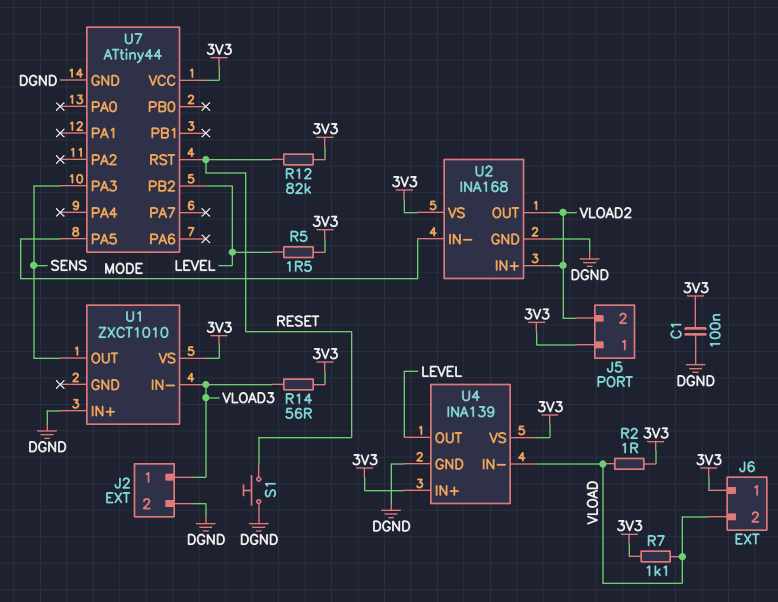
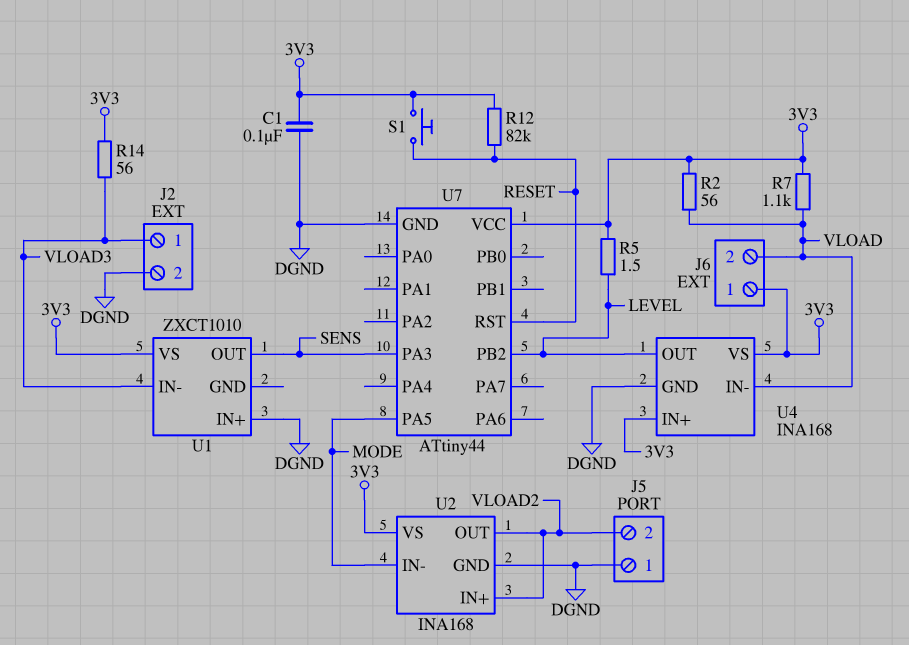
J5 pin 1: 3V3 -> DGND
R2: 1 (3V3, VLOAD) -> 56 (3V3, VLOAD)
S1: button (DGND, RESET) -> button (3V3, RESET)
U4: INA139 -> INA168

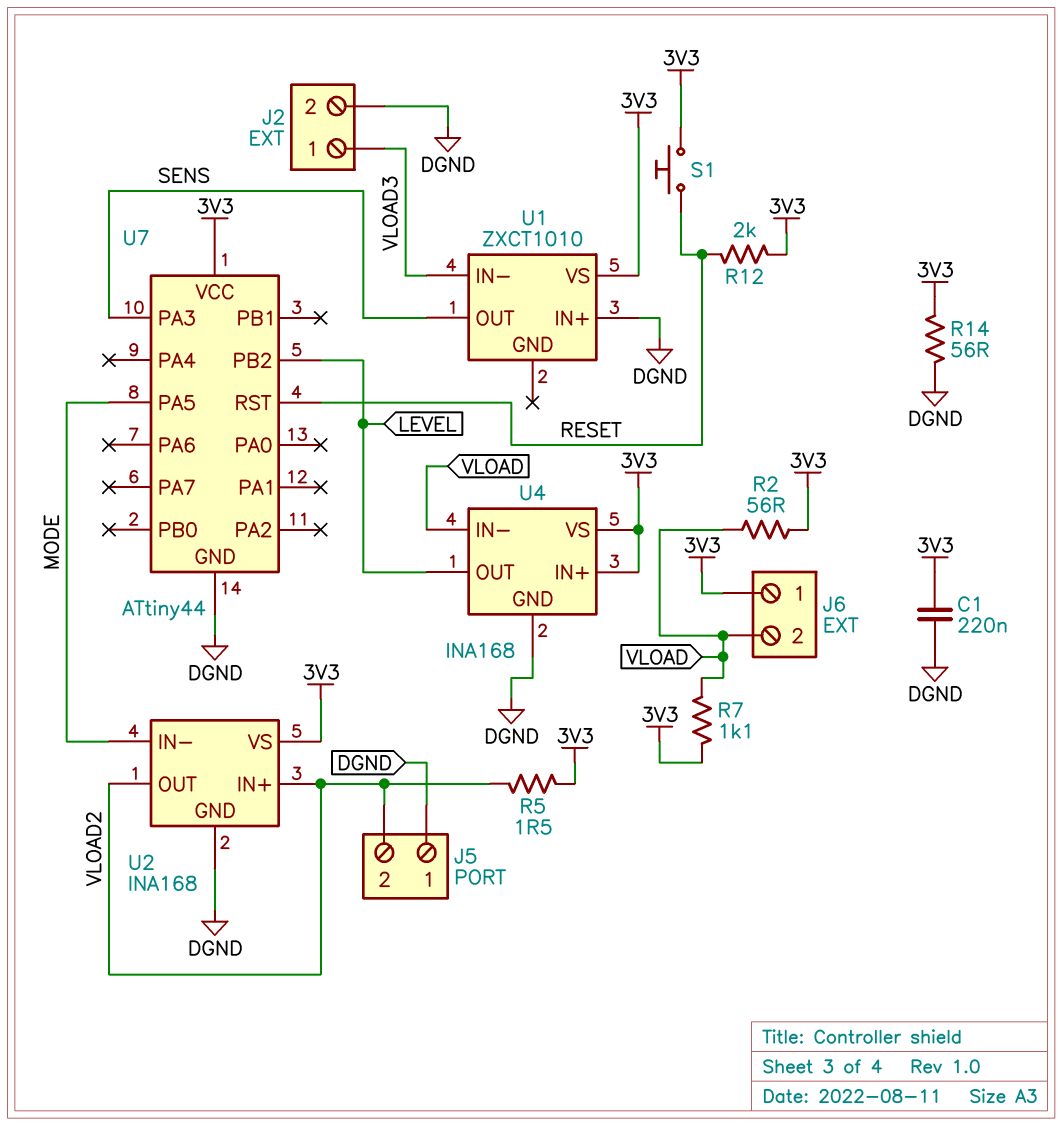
C1: 100nF (3V3, DGND) -> 220nF (3V3, DGND)
R5: 1.5 (3V3, LEVEL) -> 1.5 (3V3, VLOAD2)
R12: 82k (3V3, RESET) -> 2k (3V3, RESET)
R14: 56 (3V3, VLOAD3) -> 56 (3V3, DGND)

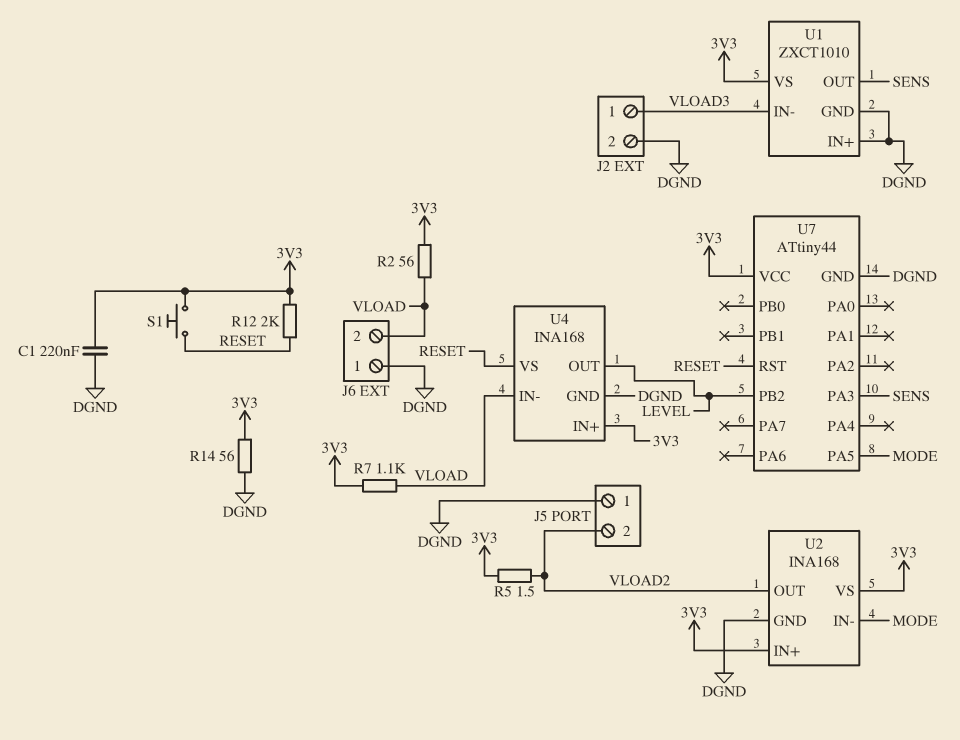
J6 pin 1: 3V3 -> DGND
U1 pin GND: none -> DGND
U2 pin IN+: VLOAD2 -> 3V3
U4 pin VS: 3V3 -> RESET

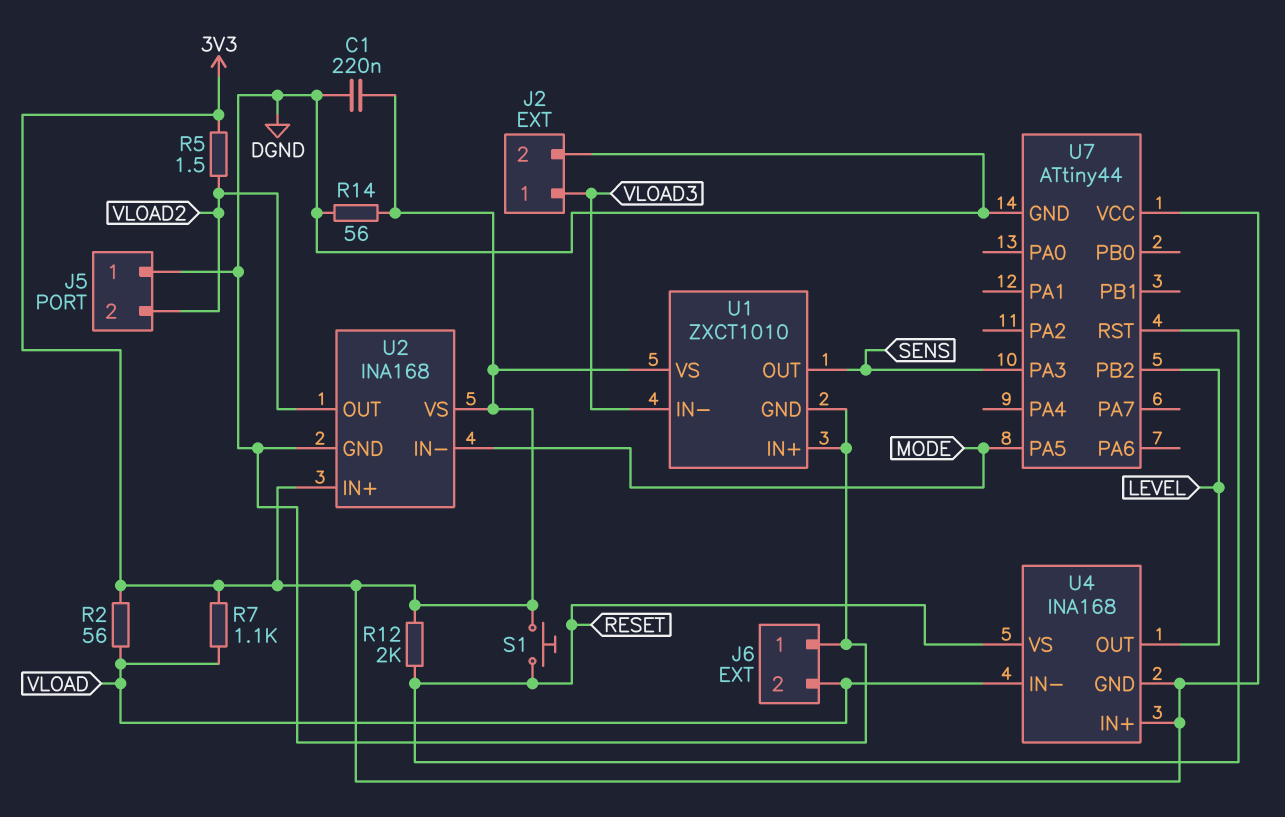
U4 pin GND: DGND -> 3V3

